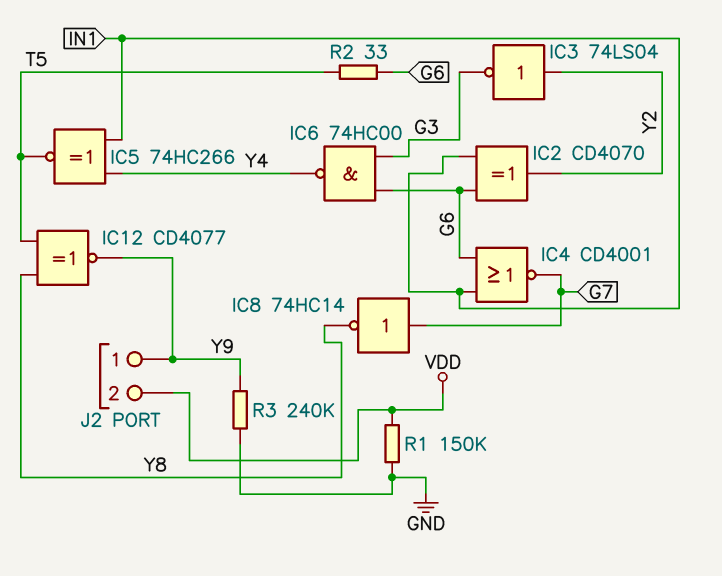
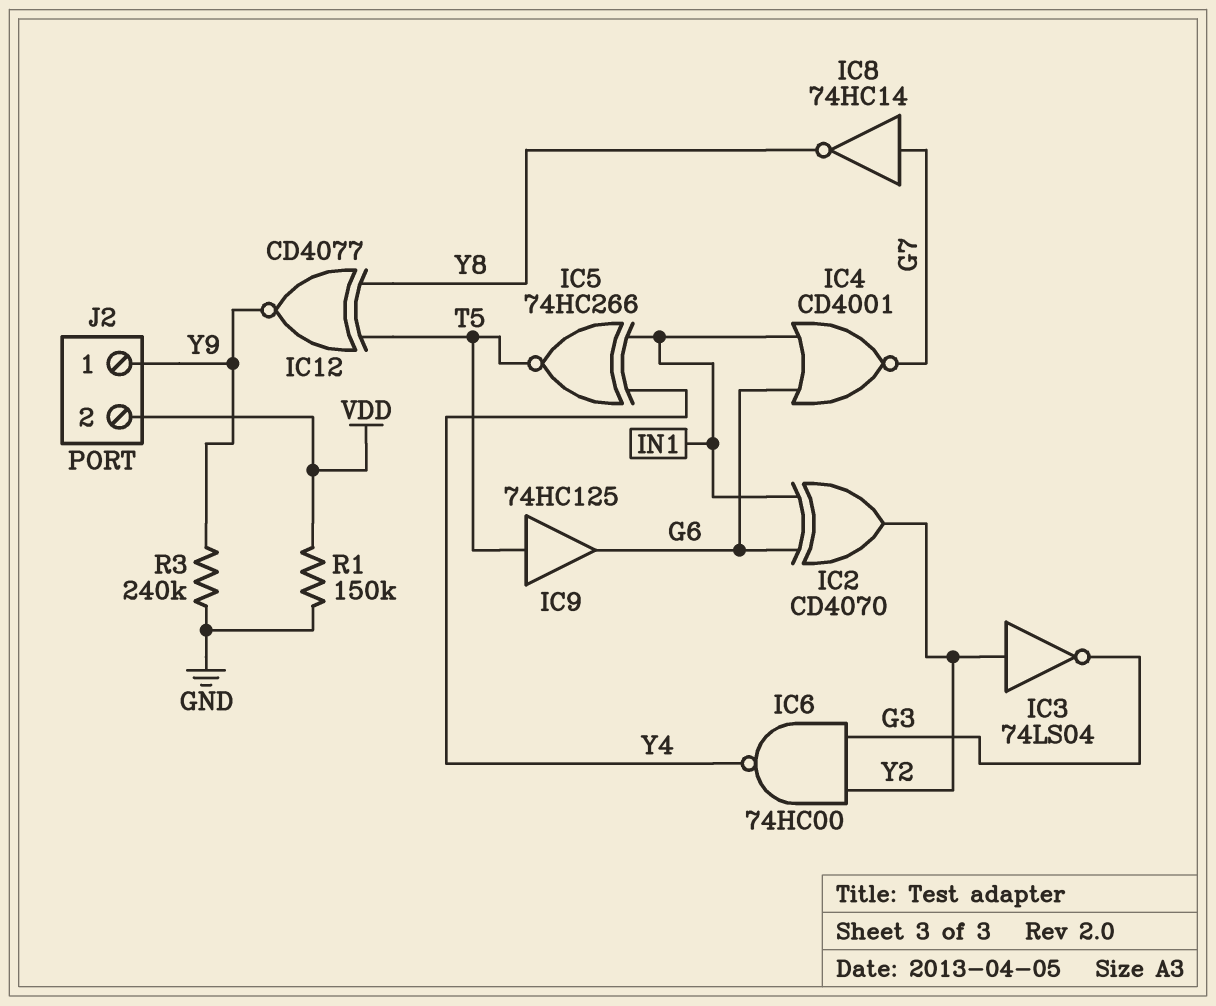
IC6: NAND 74HC00 (in G3, in G6, out Y4) -> NAND 74HC00 (in G3, in Y2, out Y4)
IC9: none -> buffer 74HC125 (in T5, out G6)
R2: 33 (G6, T5) -> none

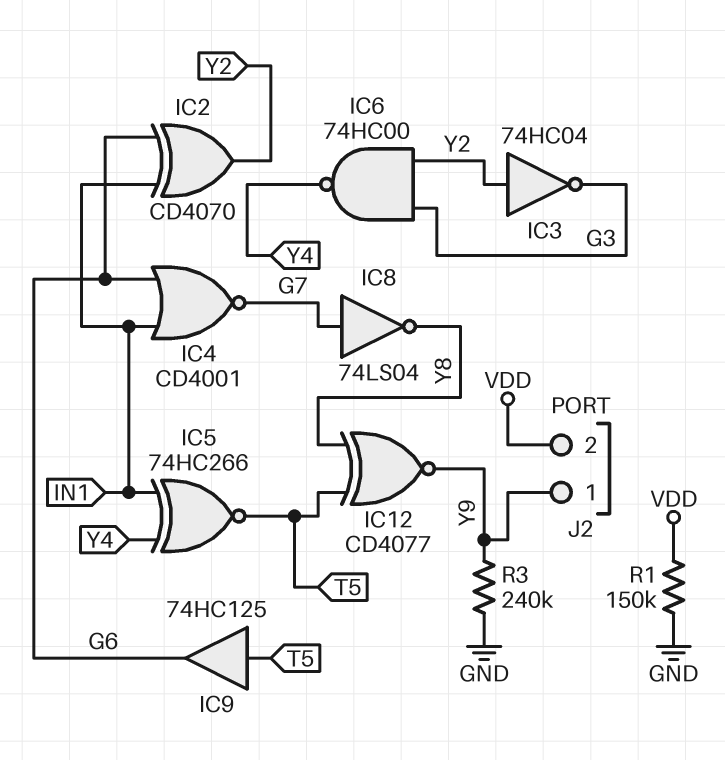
IC3: NOT 74LS04 (in Y2, out G3) -> NOT 74HC04 (in Y2, out G3)
IC8: NOT 74HC14 (in G7, out Y8) -> NOT 74LS04 (in G7, out Y8)

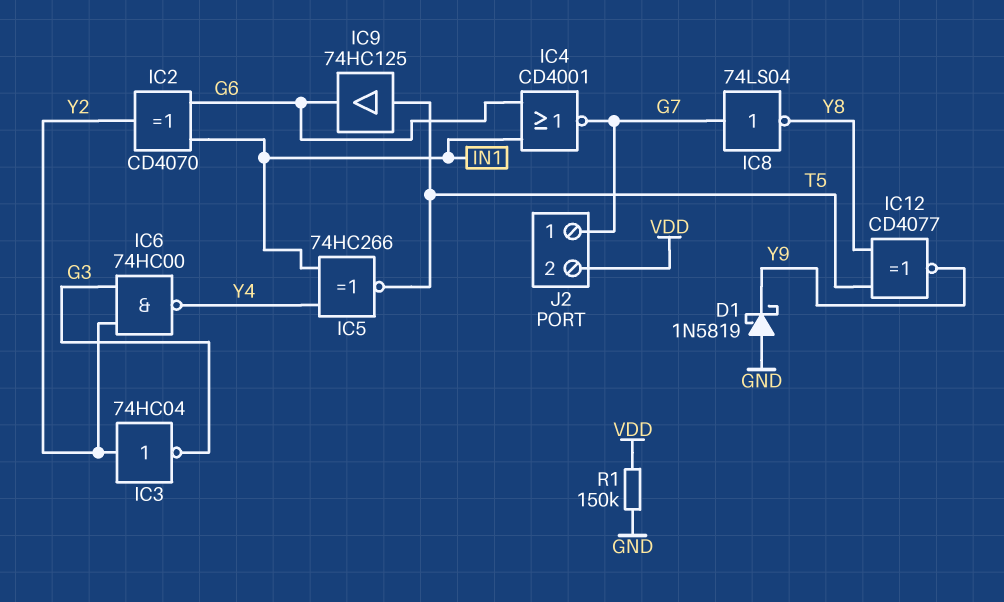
D1: none -> schottky 1N5819 (A GND, K Y9)
J2 pin 1: Y9 -> G7
R3: 240k (GND, Y9) -> none

